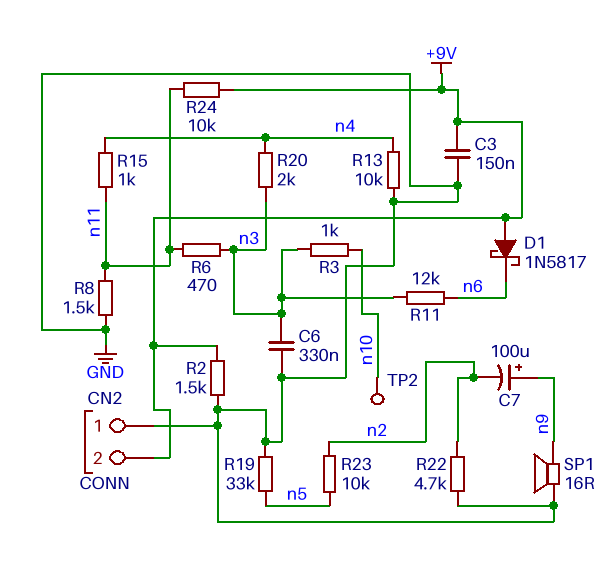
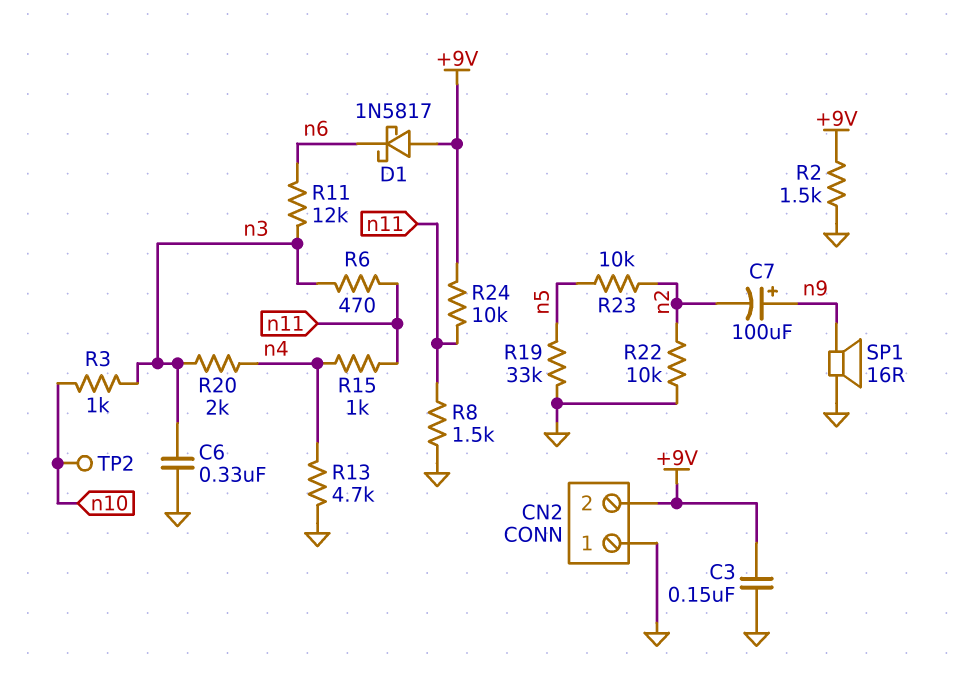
R13: 10k (GND, n4) -> 4.7k (GND, n4)
R22: 4.7k (GND, n2) -> 10k (GND, n2)

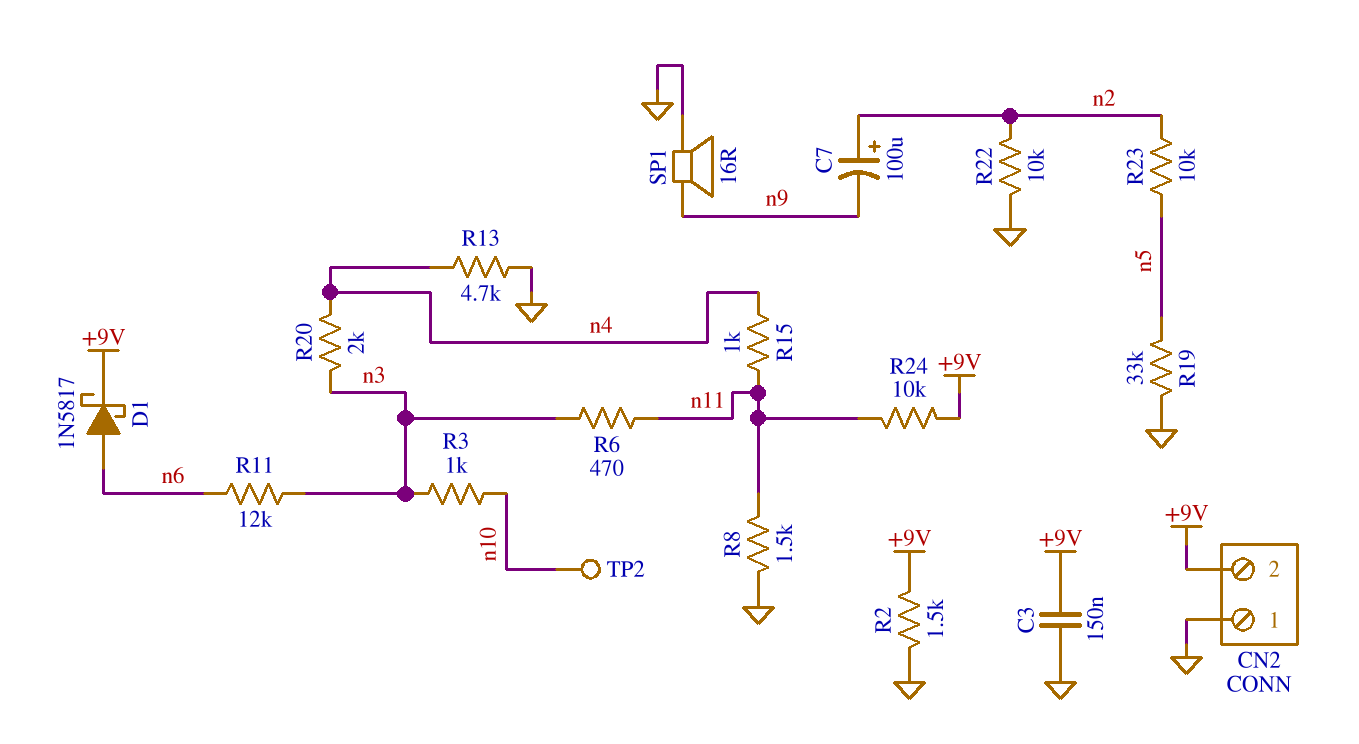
C6: 330nF (GND, n3) -> none
C7: 100uF (plus n9, minus n2) -> 100uF (plus n2, minus n9)
D1: schottky 1N5817 (A +9V, K n6) -> schottky 1N5817 (A n6, K +9V)

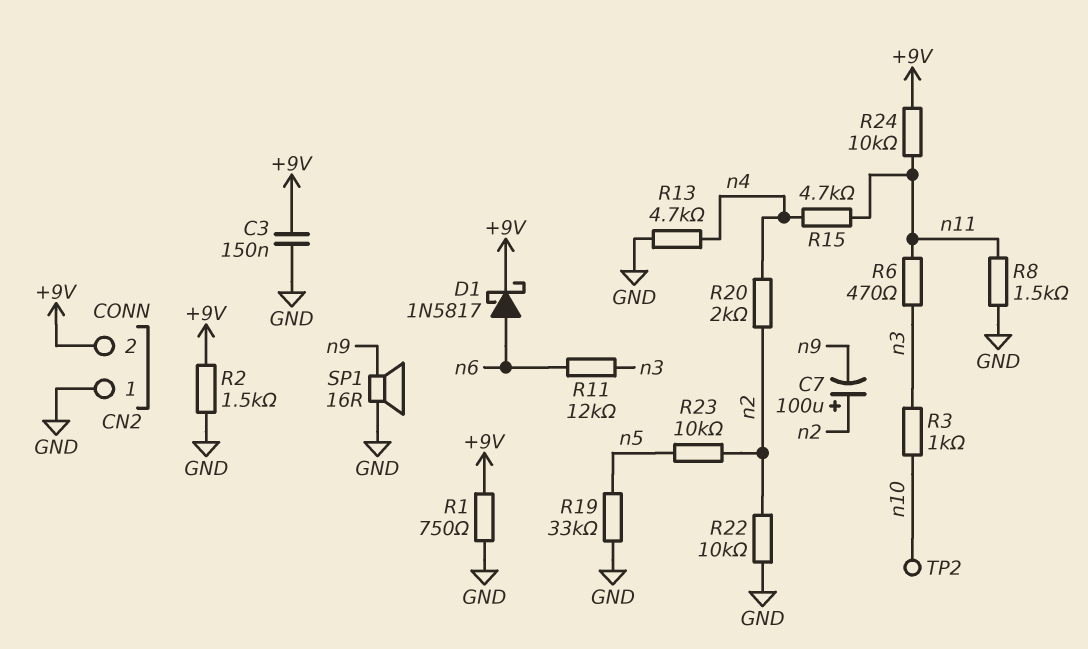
R1: none -> 750 (+9V, GND)
R15: 1k (n4, n11) -> 4.7k (n4, n11)
R20: 2k (n3, n4) -> 2k (n2, n4)

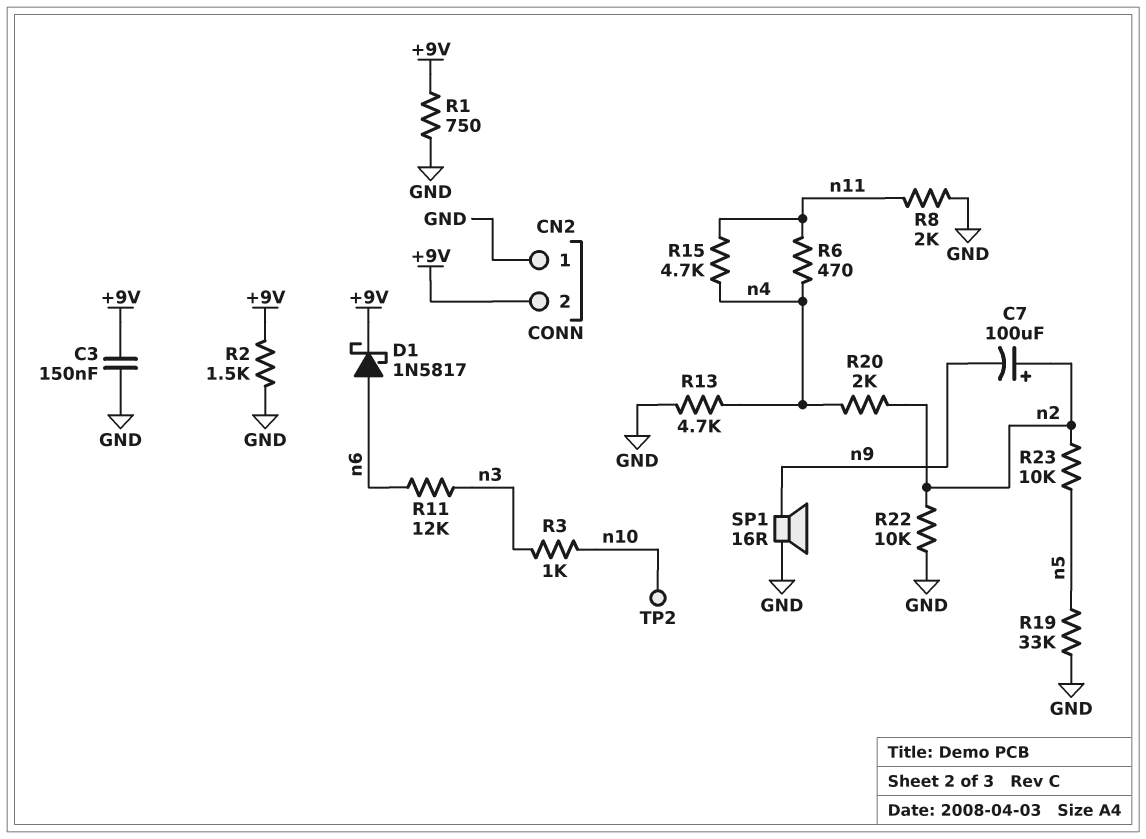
R6: 470 (n3, n11) -> 470 (n4, n11)
R8: 1.5k (GND, n11) -> 2k (GND, n11)
R24: 10k (+9V, n11) -> none

